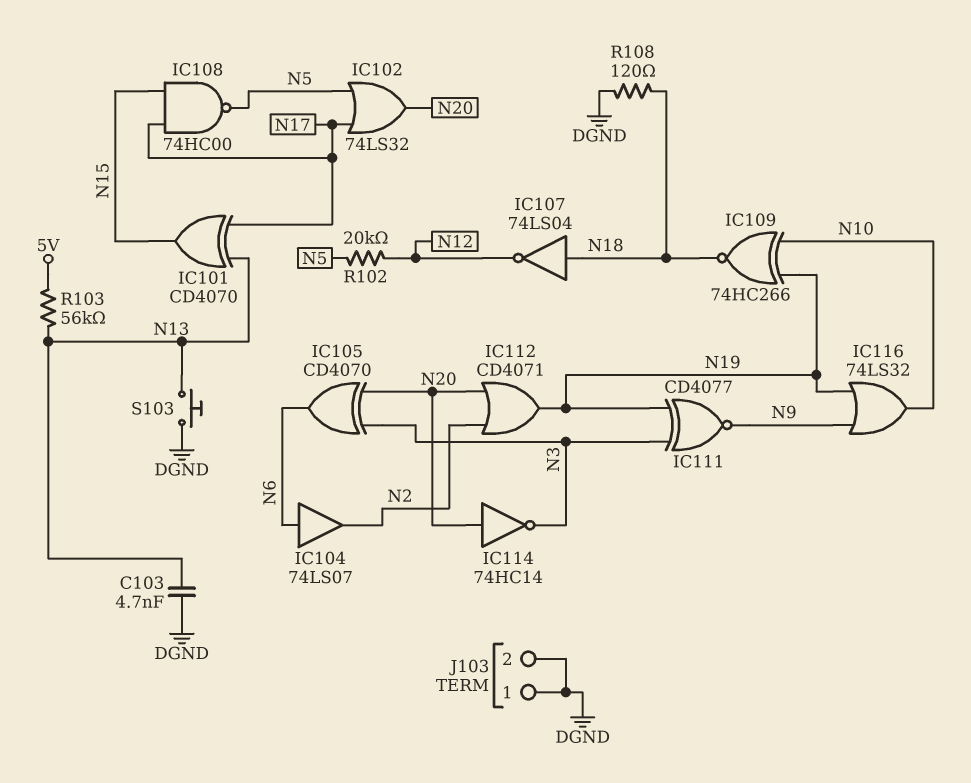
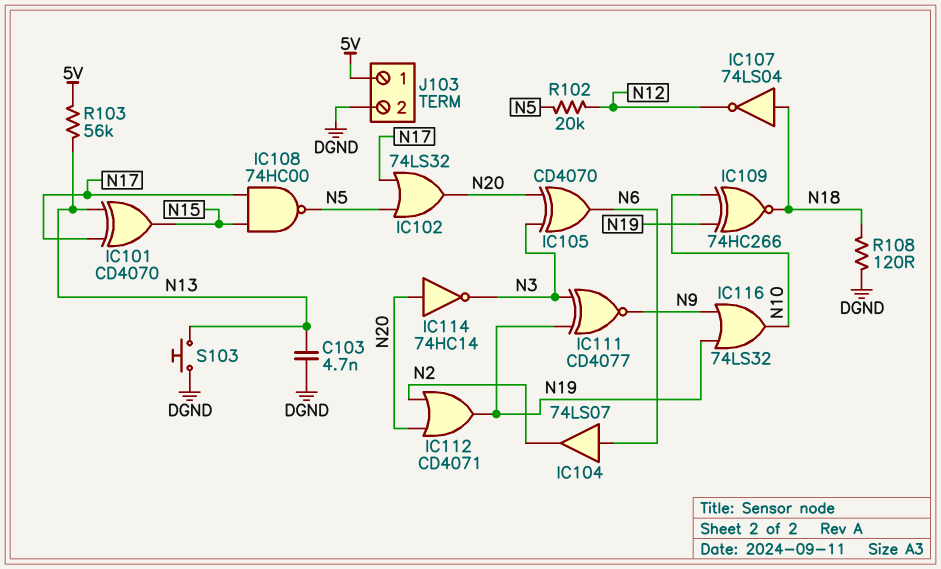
J103 pin 1: DGND -> 5V

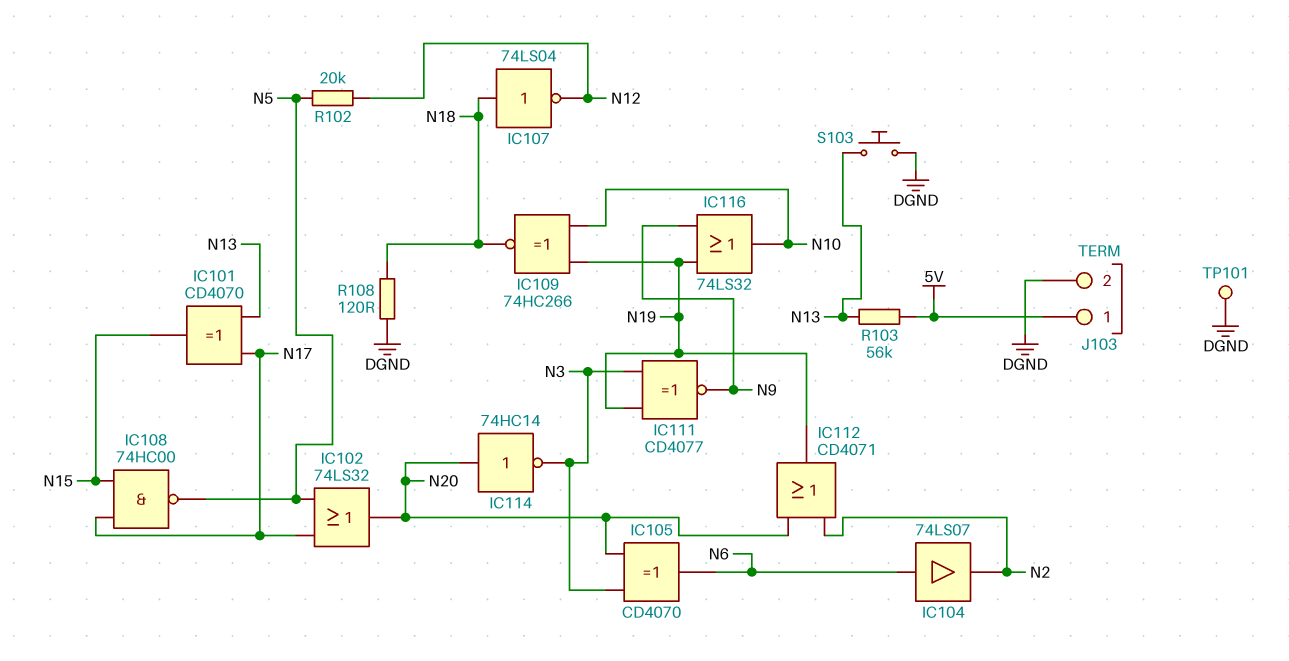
C103: 4.7nF (DGND, N13) -> none
TP101: none -> test point (DGND)

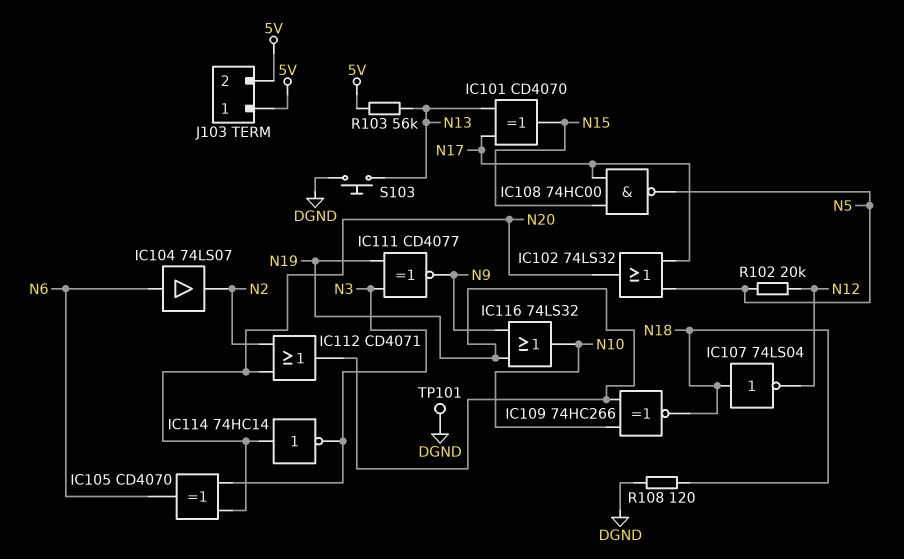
J103 pin 2: DGND -> 5V

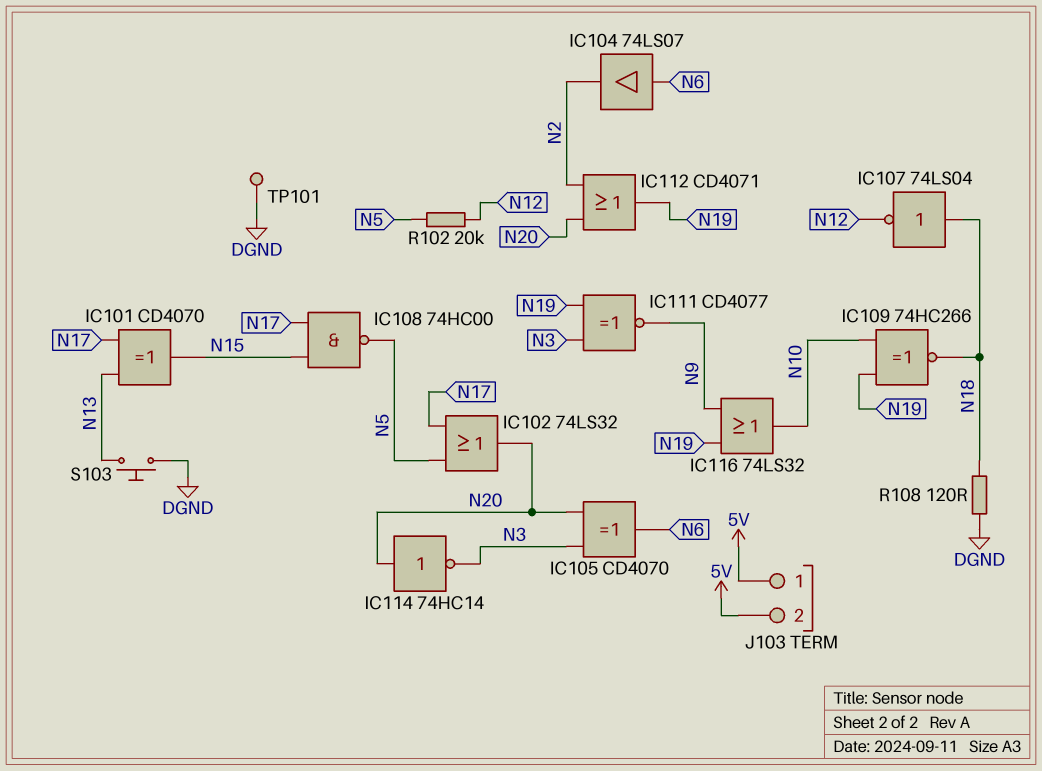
R103: 56k (5V, N13) -> none

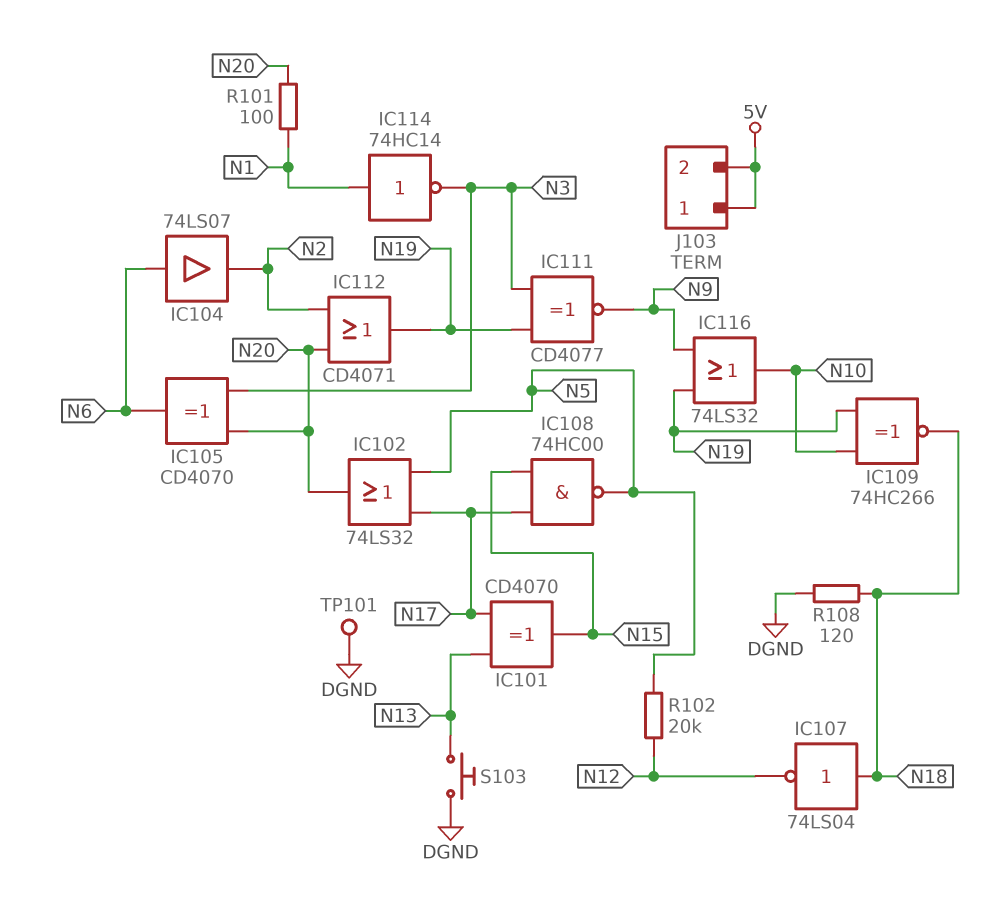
IC114: NOT 74HC14 (in N20, out N3) -> NOT 74HC14 (in N1, out N3)
R101: none -> 100 (N1, N20)

